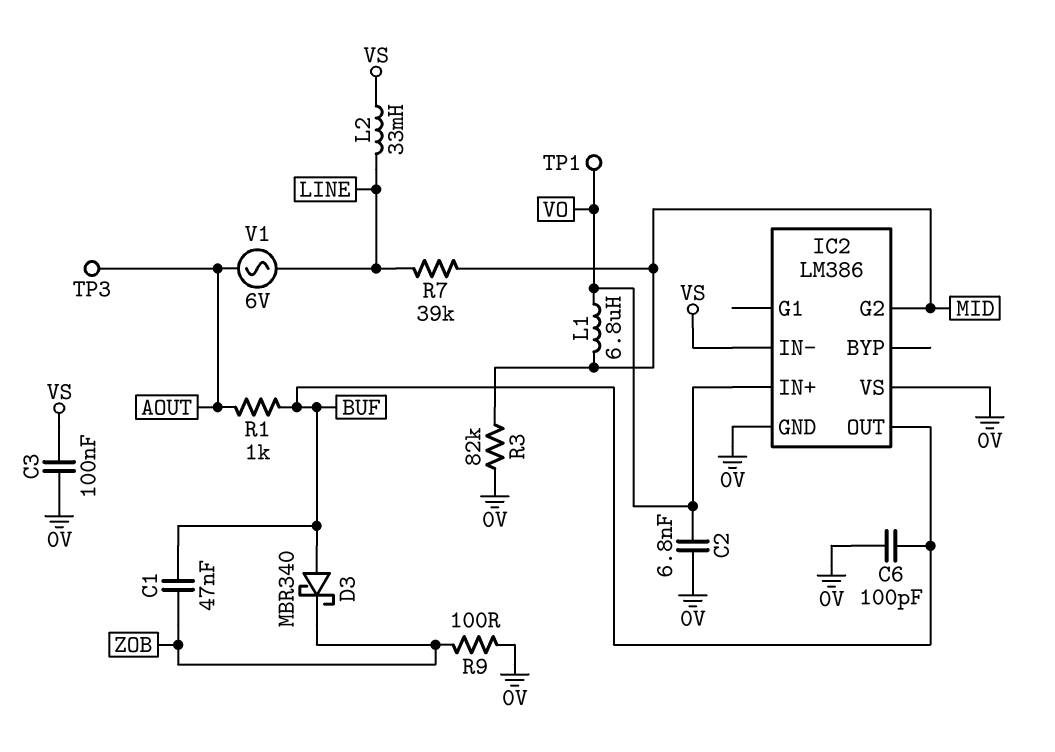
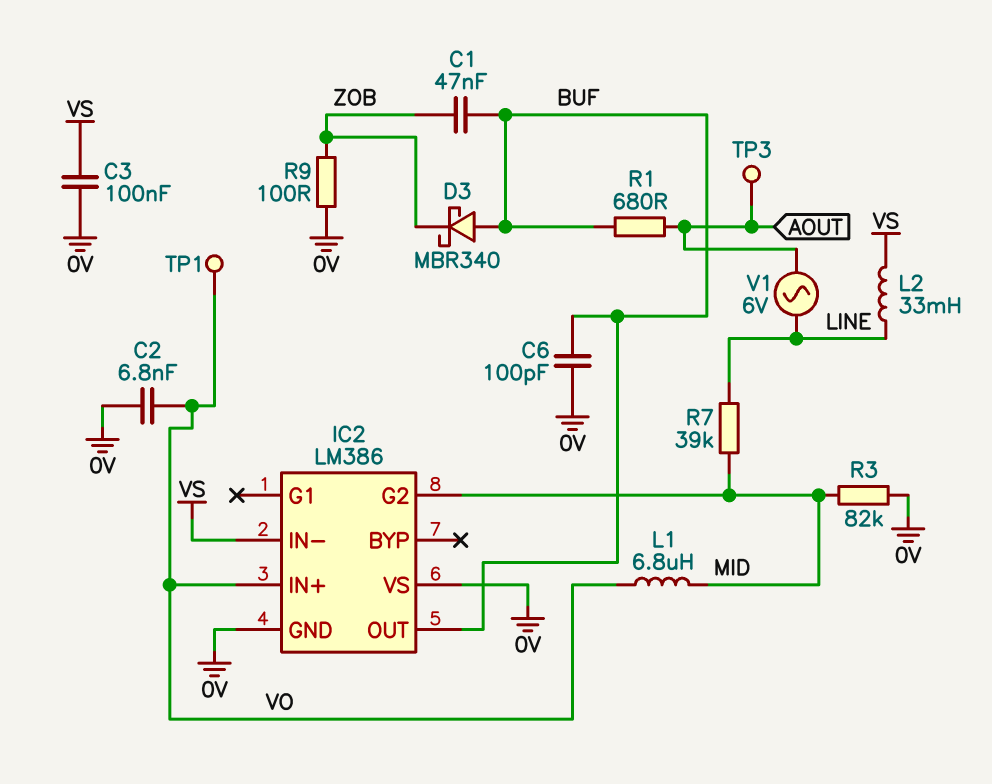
R1: 1k (AOUT, BUF) -> 680 (AOUT, BUF)

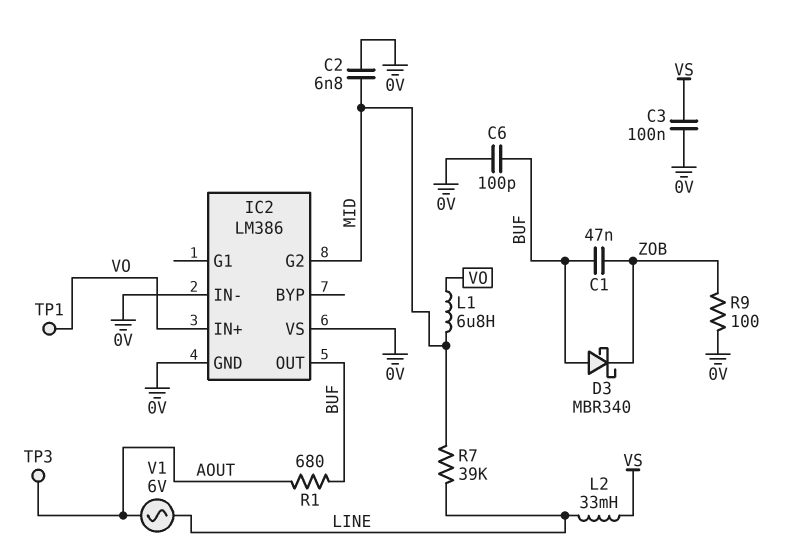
C2: 6.8nF (0V, VO) -> 6.8nF (0V, MID)
IC2 pin IN-: VS -> 0V
R3: 82k (0V, MID) -> none

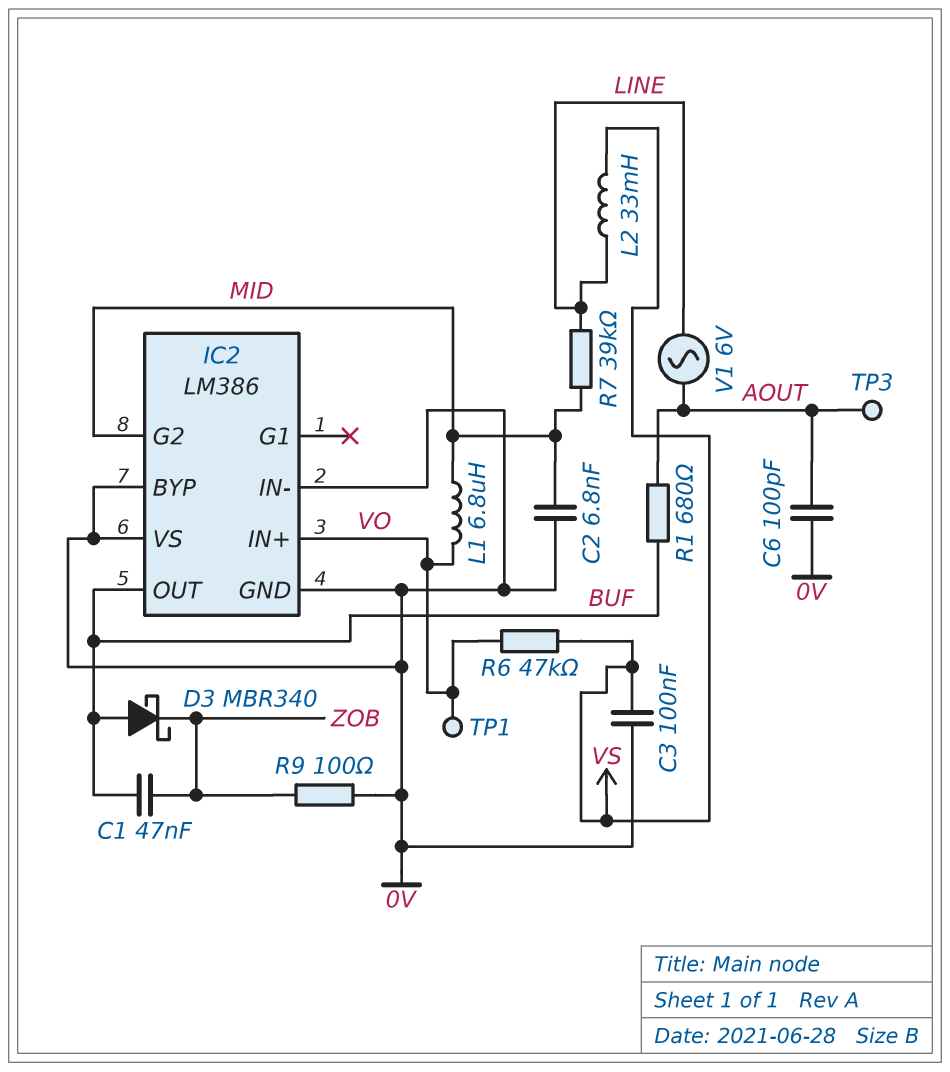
C6: 100pF (0V, BUF) -> 100pF (0V, AOUT)
IC2 pin BYP: none -> 0V
R6: none -> 47k (VO, VS)

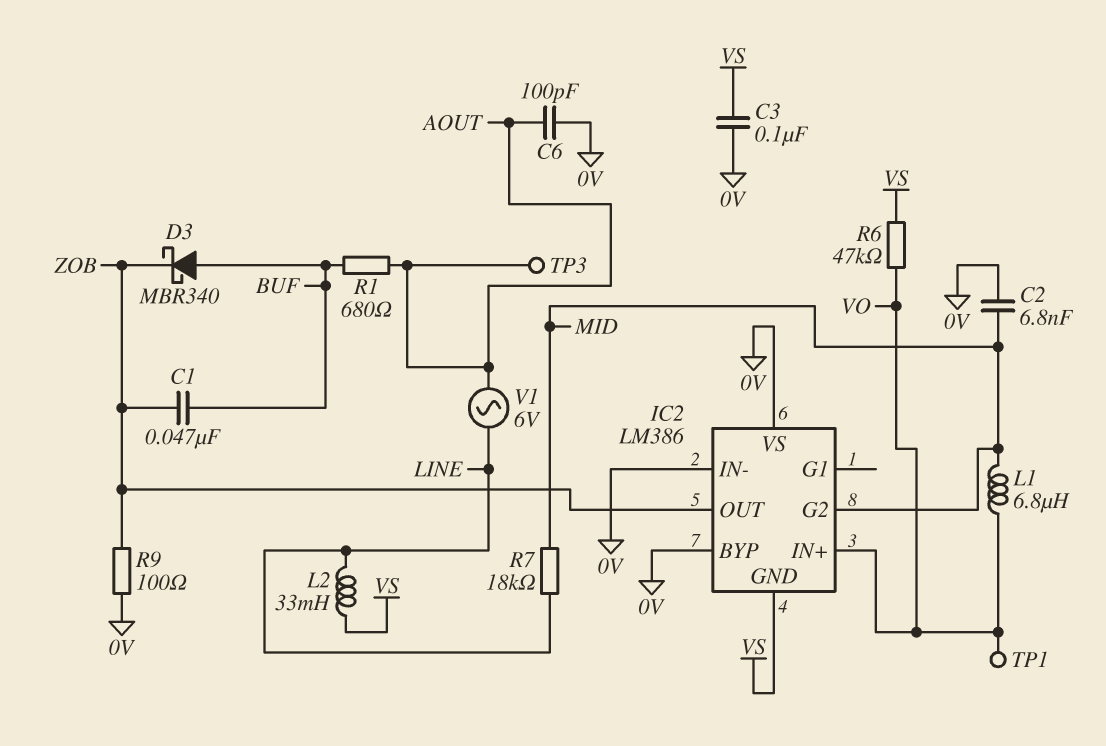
IC2 pin GND: 0V -> VS
IC2 pin OUT: BUF -> ZOB
R7: 39k (LINE, MID) -> 18k (LINE, MID)

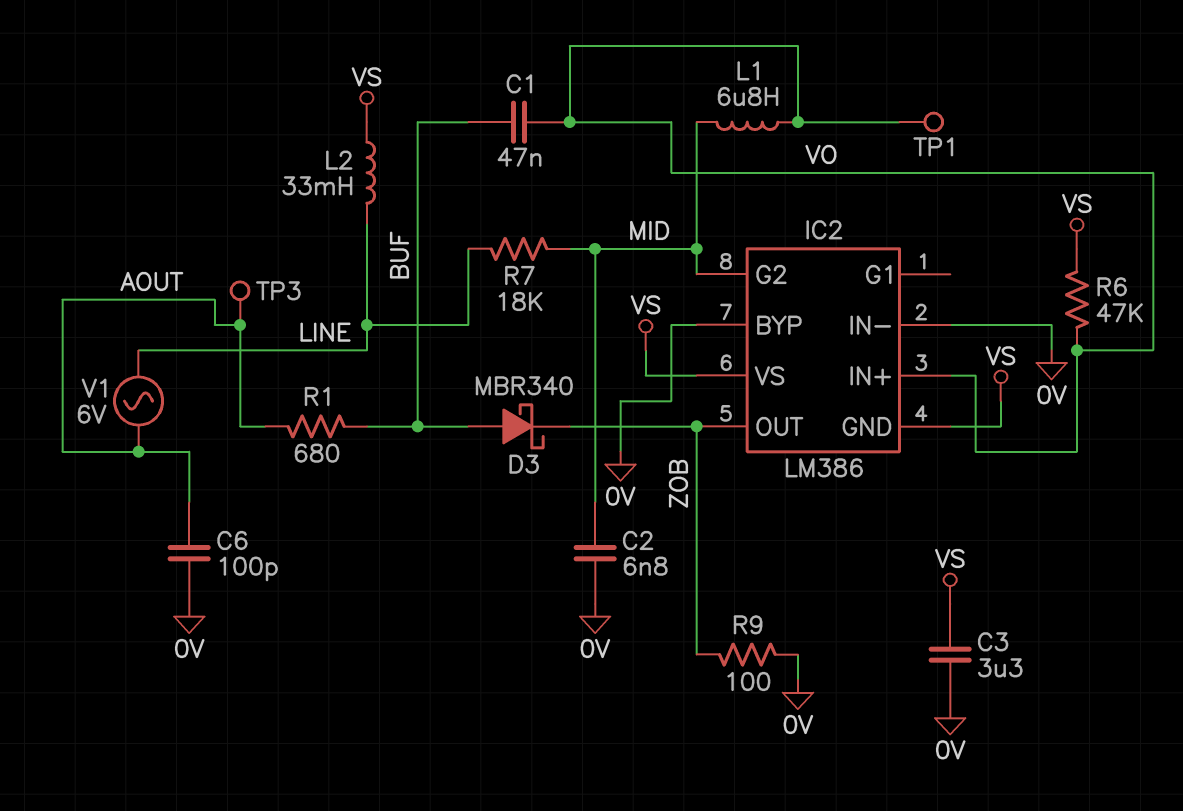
C1: 47nF (BUF, ZOB) -> 47nF (BUF, VO)
C3: 100nF (0V, VS) -> 3.3uF (0V, VS)
IC2 pin VS: 0V -> VS

